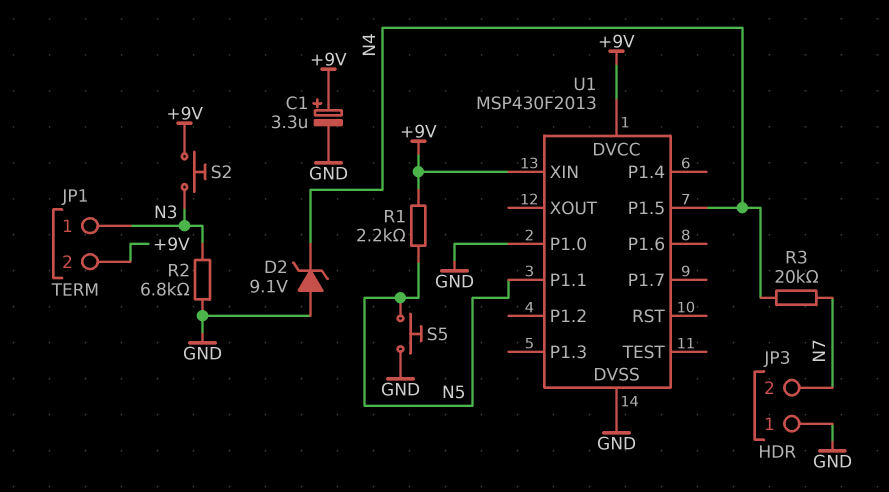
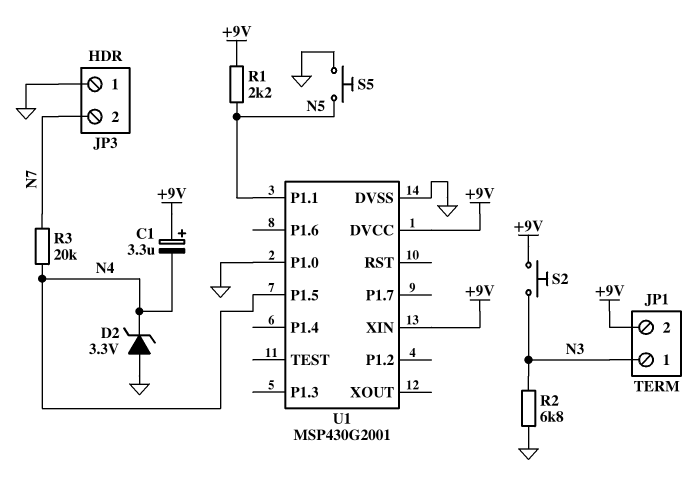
C1: 3.3uF (plus +9V, minus GND) -> 3.3uF (plus +9V, minus N4)
D2: zener 9.1V (A GND, K N4) -> zener 3.3V (A GND, K N4)
U1: MSP430F2013 -> MSP430G2001

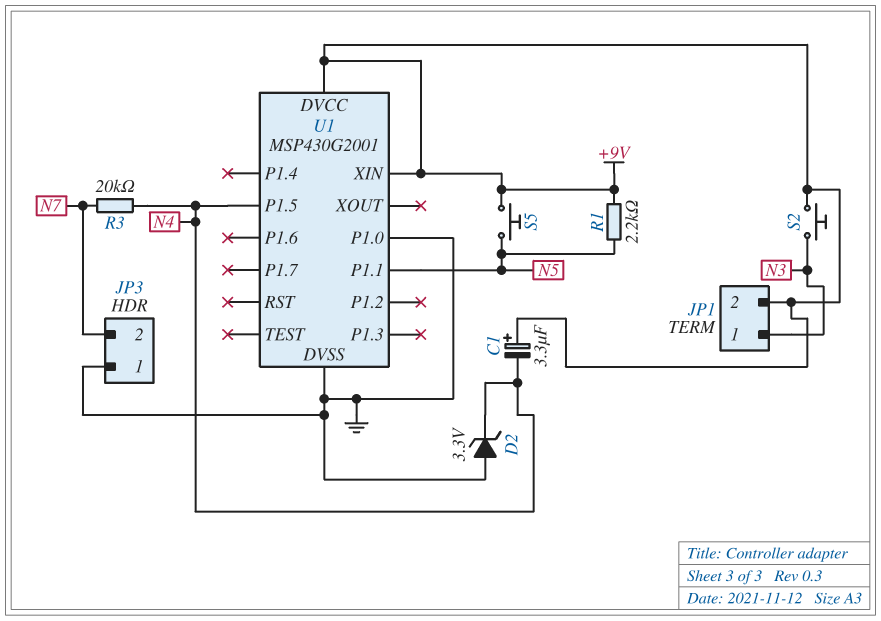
R2: 6.8k (GND, N3) -> none
S5: button (GND, N5) -> button (+9V, N5)

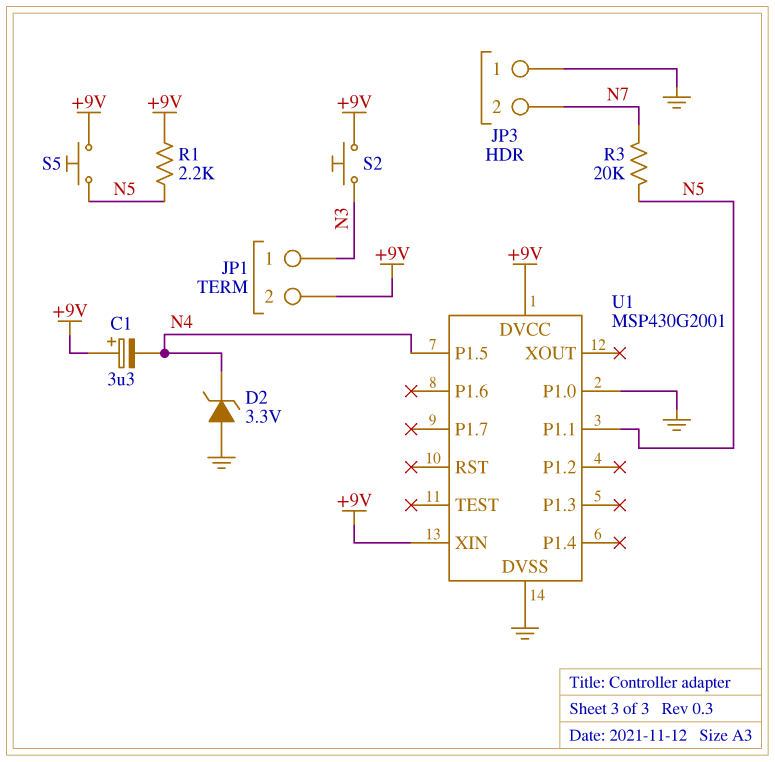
R3: 20k (N4, N7) -> 20k (N5, N7)

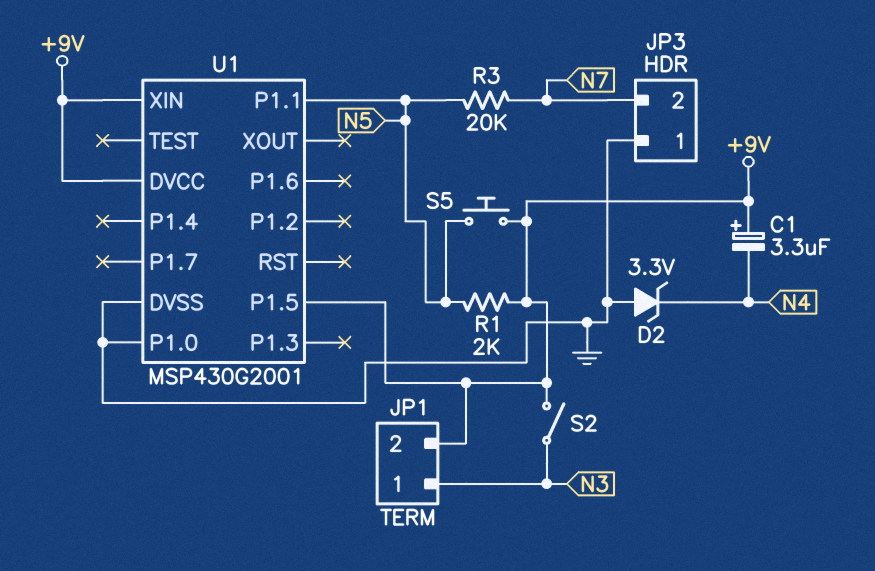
R1: 2.2k (+9V, N5) -> 2k (+9V, N5)
S2: button (+9V, N3) -> switch (+9V, N3)
U1 pin P1.5: N4 -> +9V

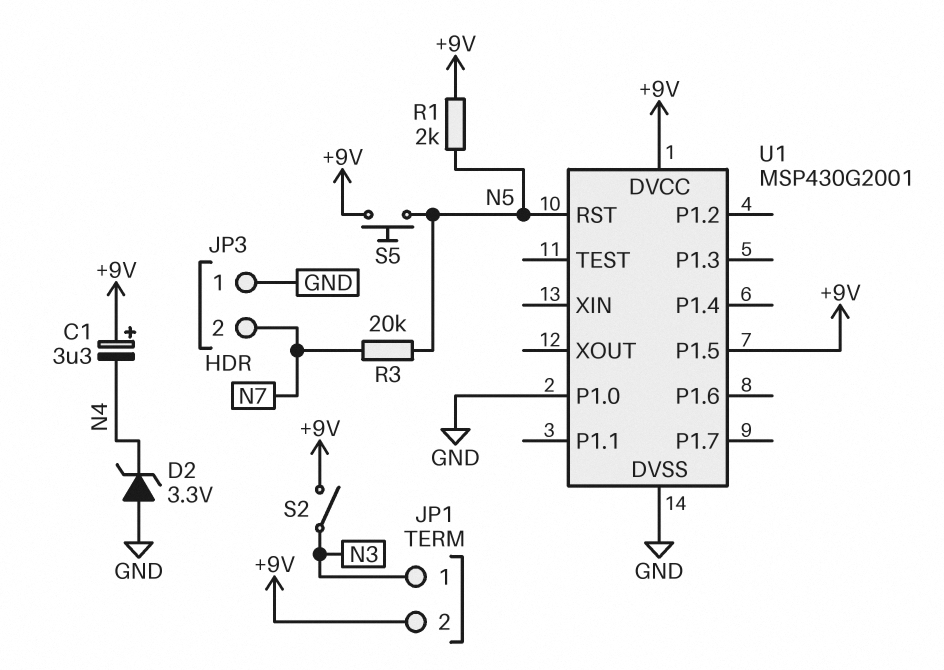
U1 pin P1.1: N5 -> none
U1 pin RST: none -> N5
U1 pin XIN: +9V -> none

